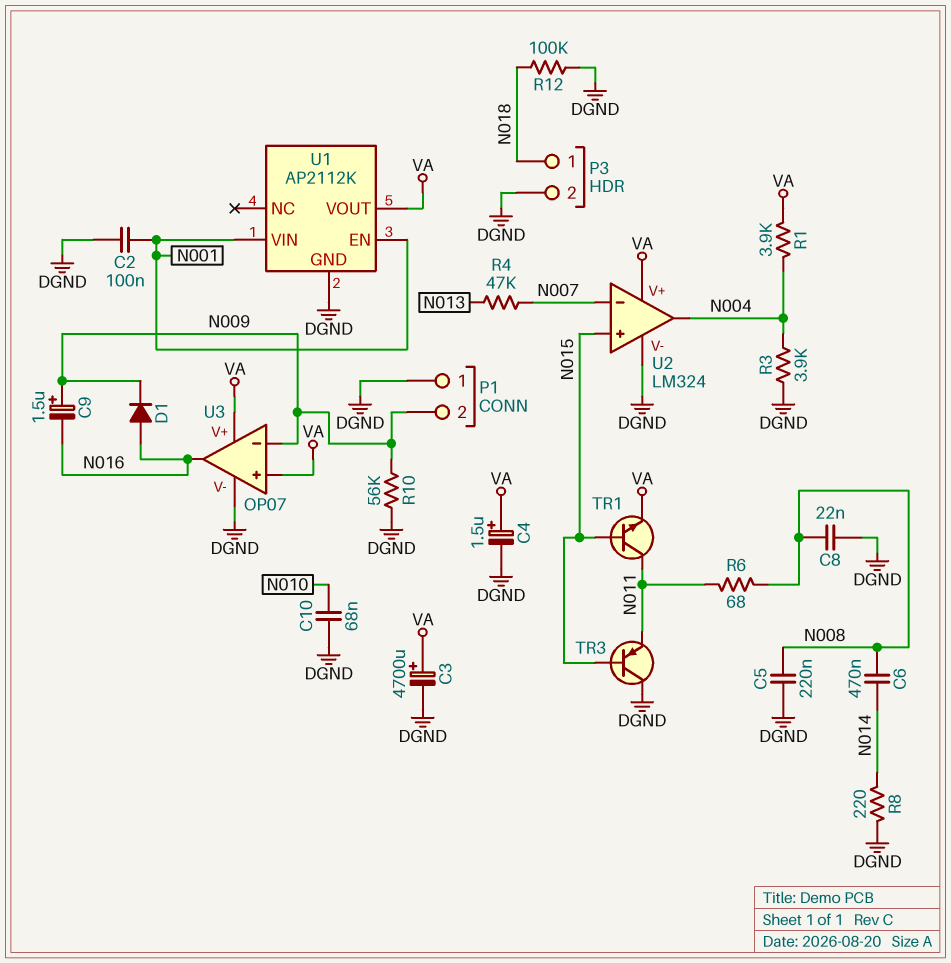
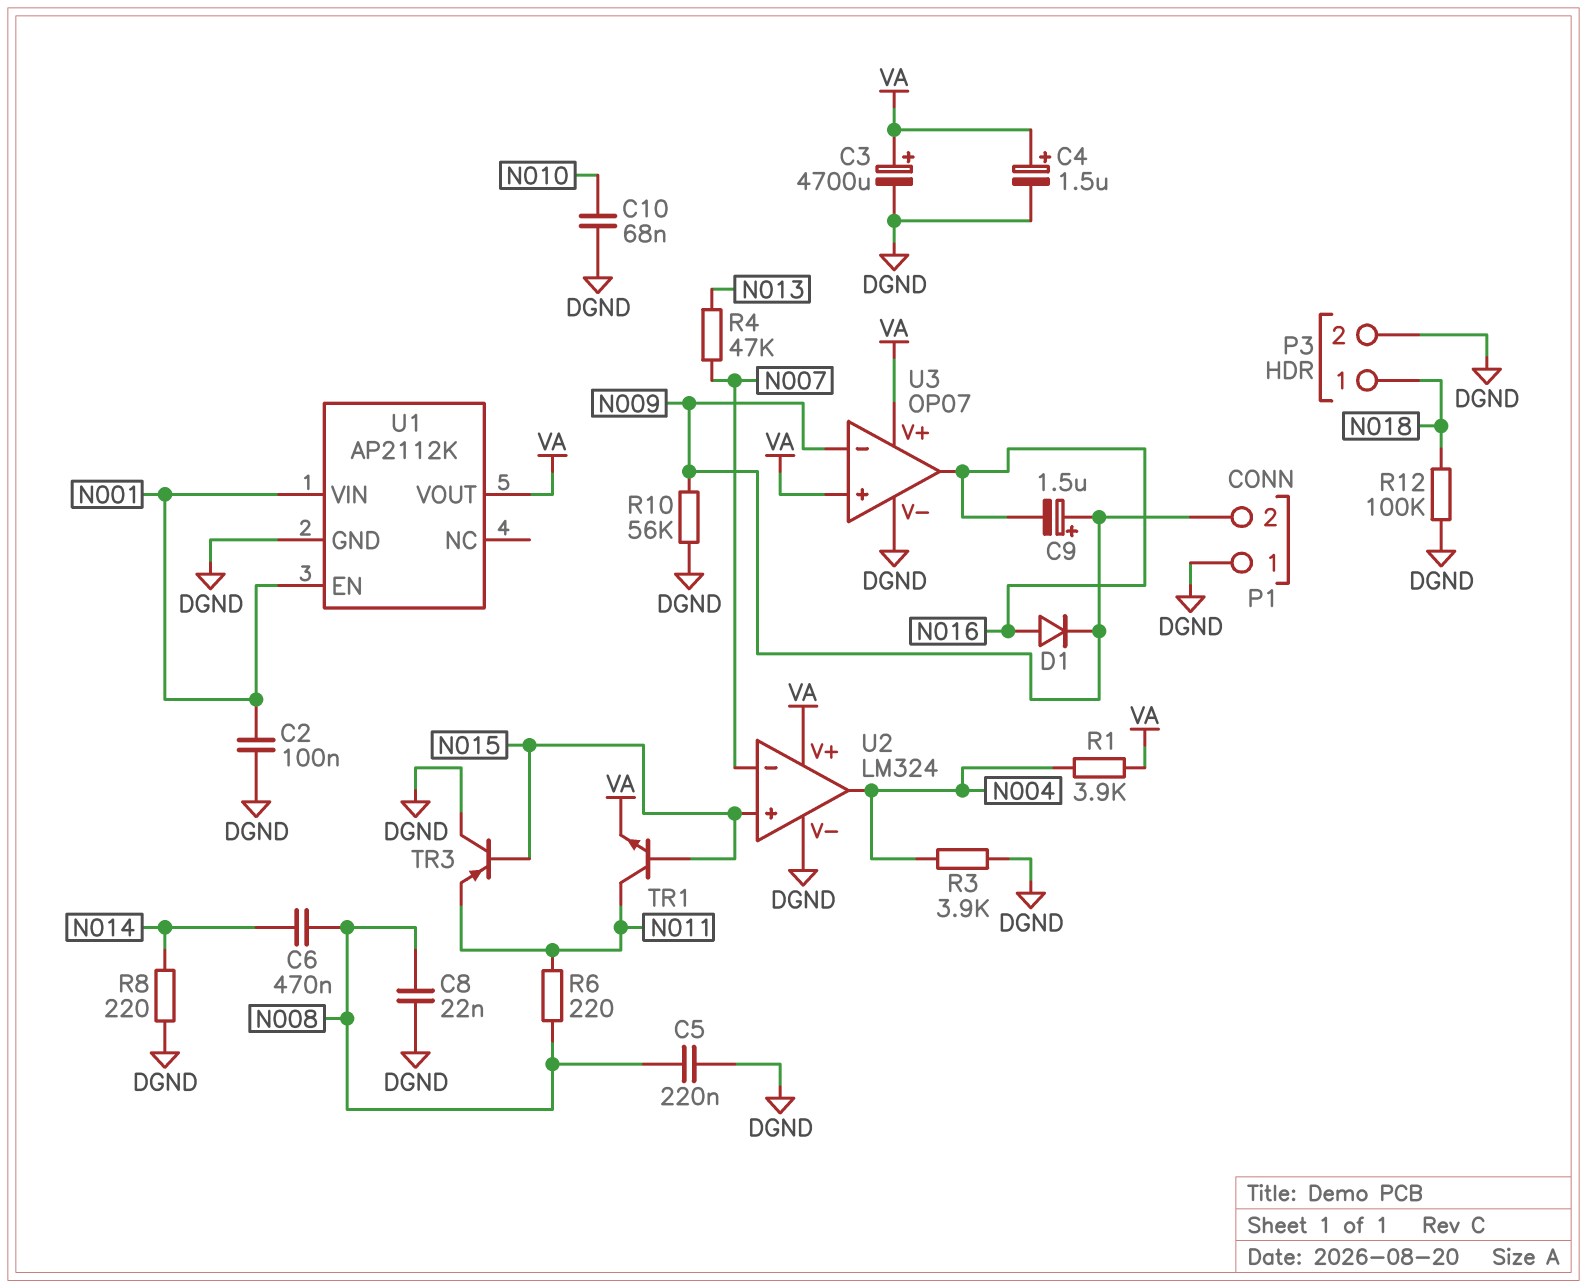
R6: 68 (N008, N011) -> 220 (N008, N011)

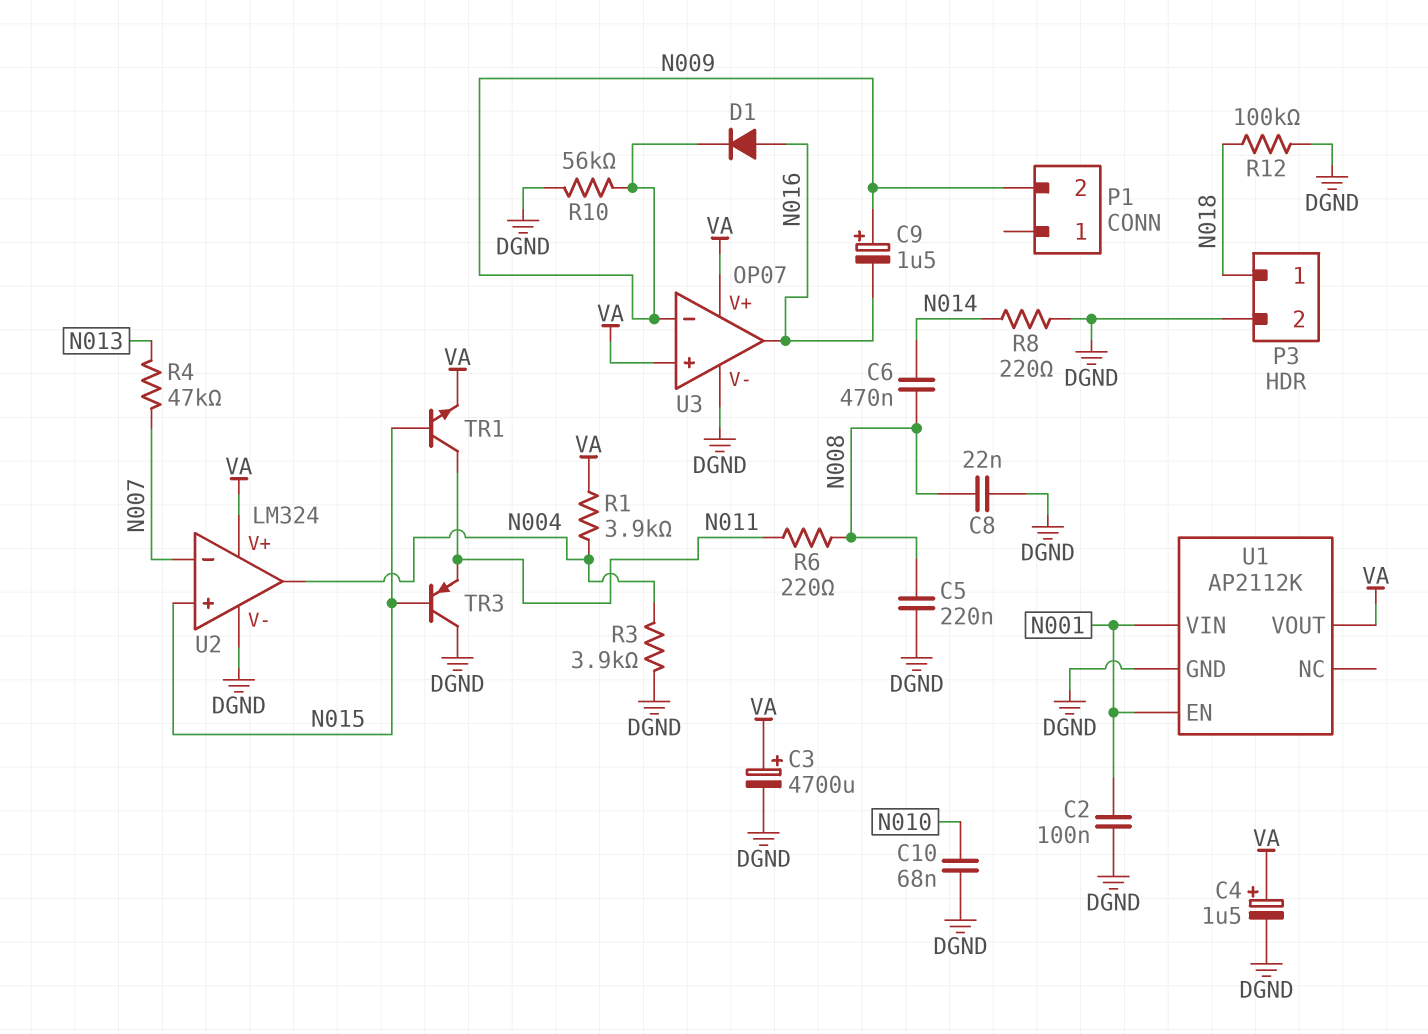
P1 pin 1: DGND -> none

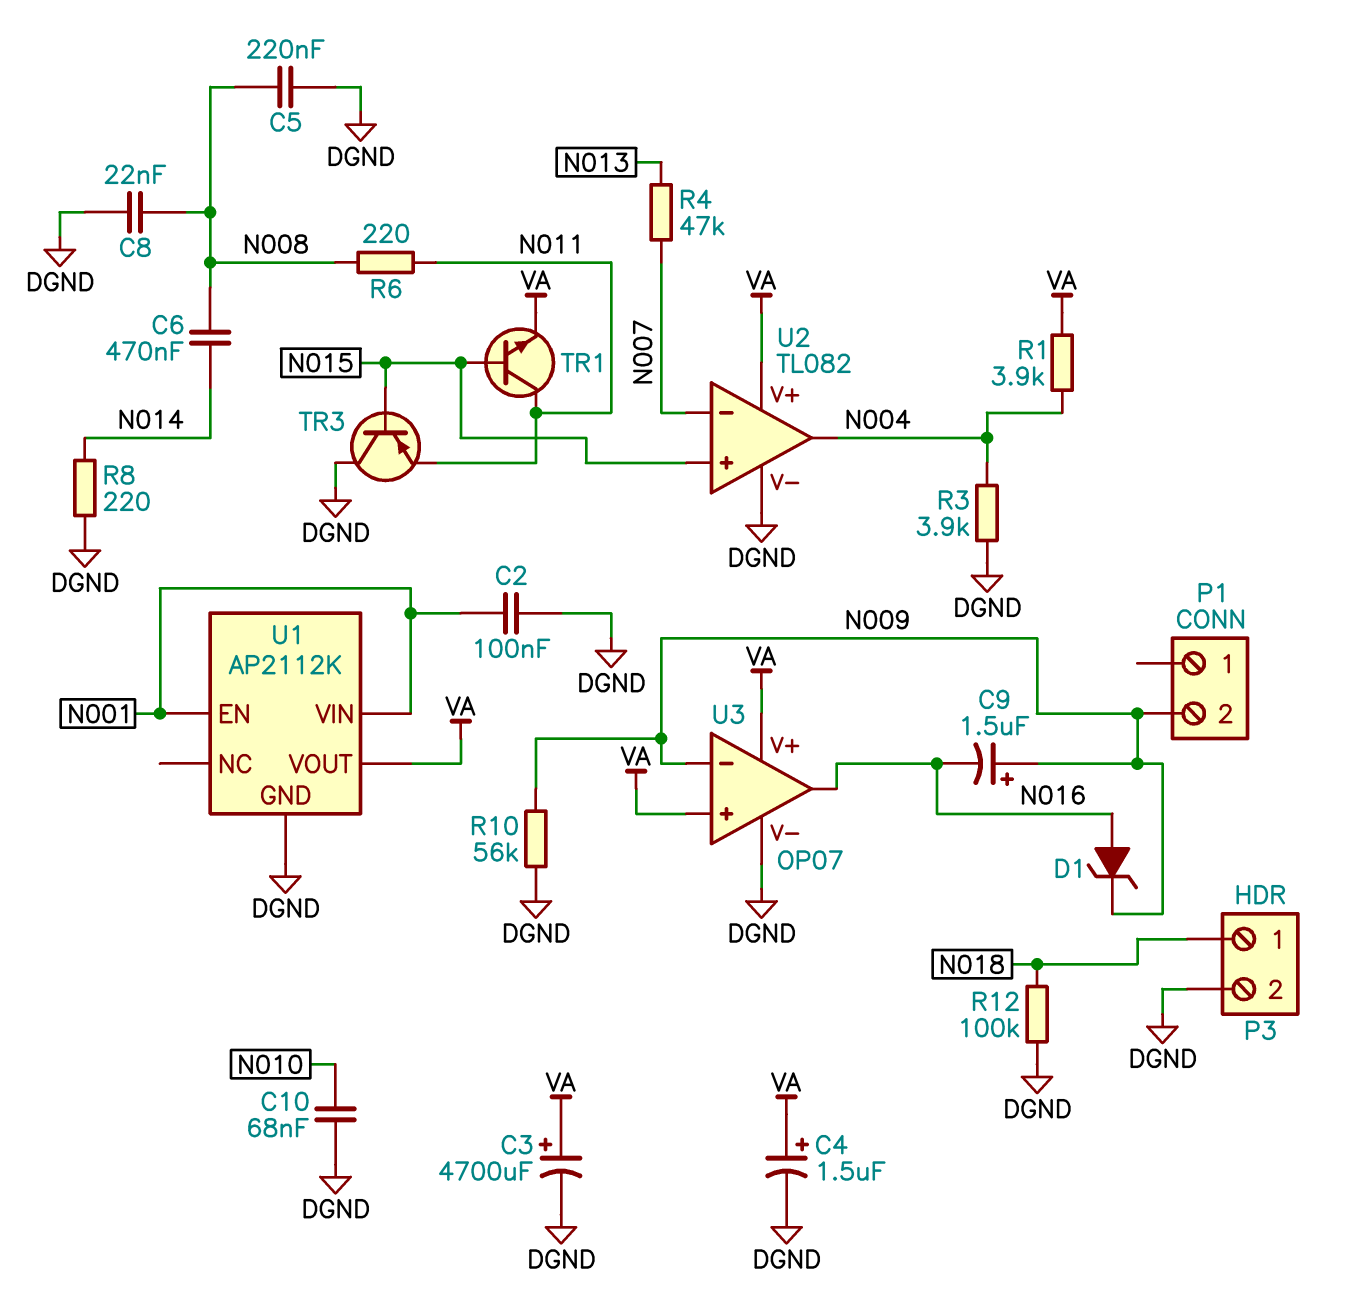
D1: diode (A N016, K N009) -> zener (A N016, K N009)
U2: LM324 -> TL082

